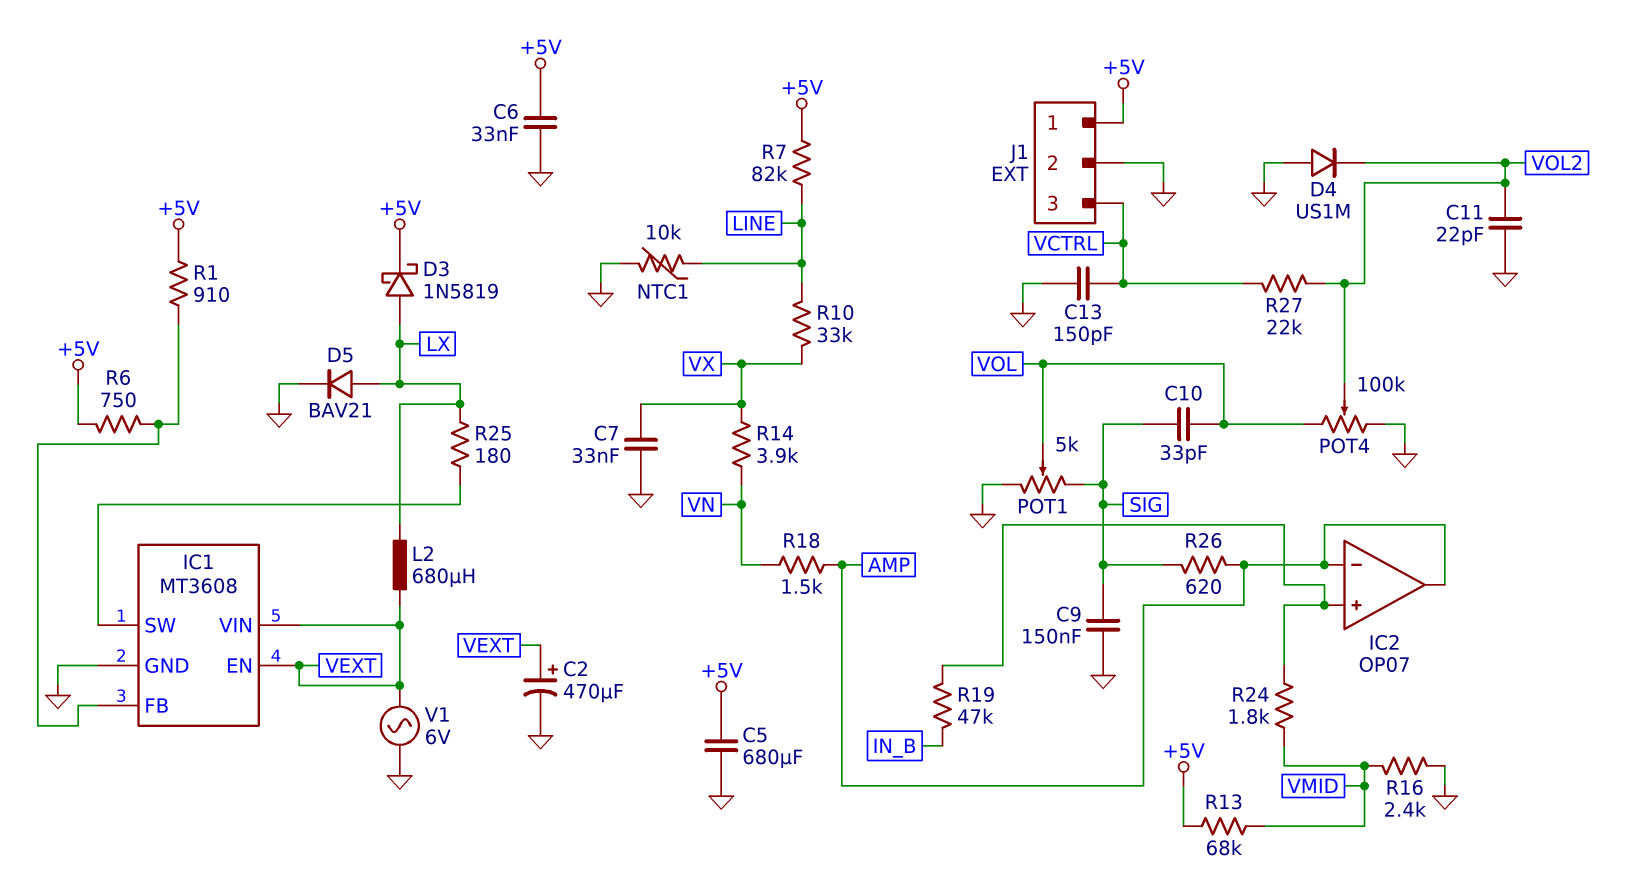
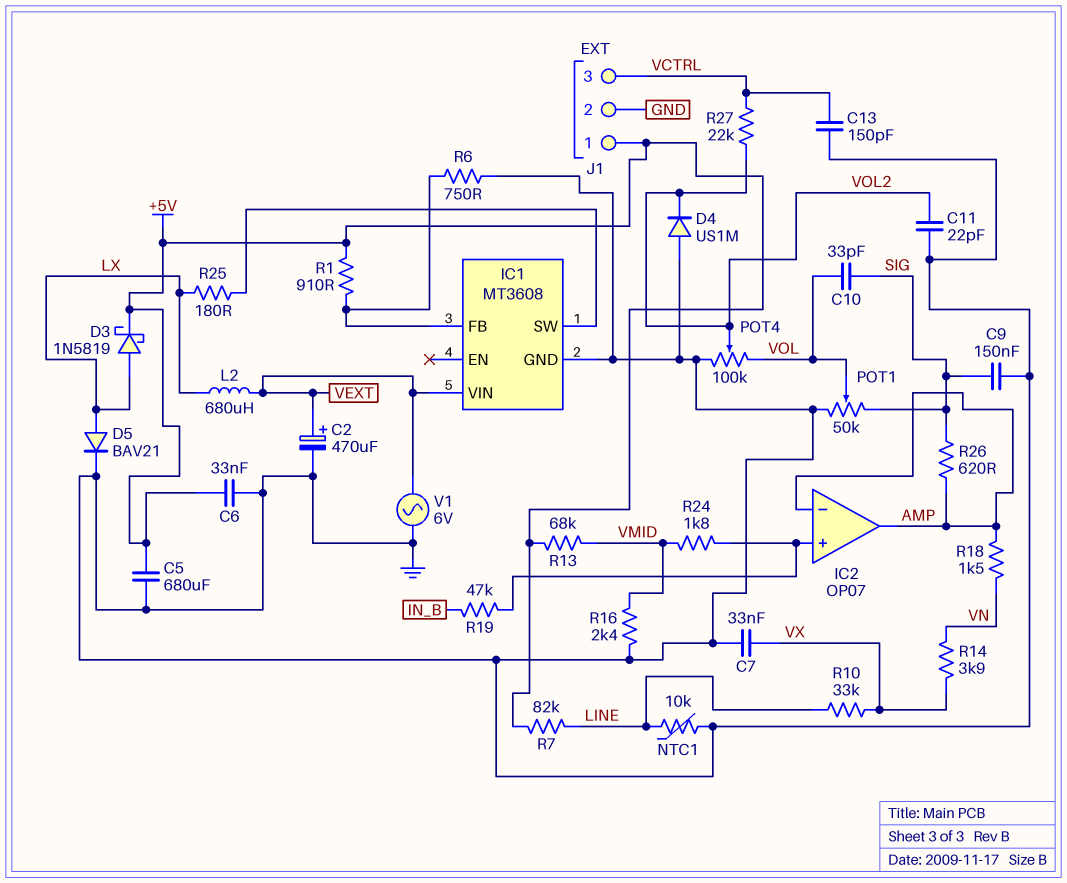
IC1 pin EN: VEXT -> none
POT1: 5k (GND, SIG, wiper VOL) -> 50k (GND, SIG, wiper VOL)
R6: 750 (+5V, IC1/FB) -> 750 (GND, IC1/FB)

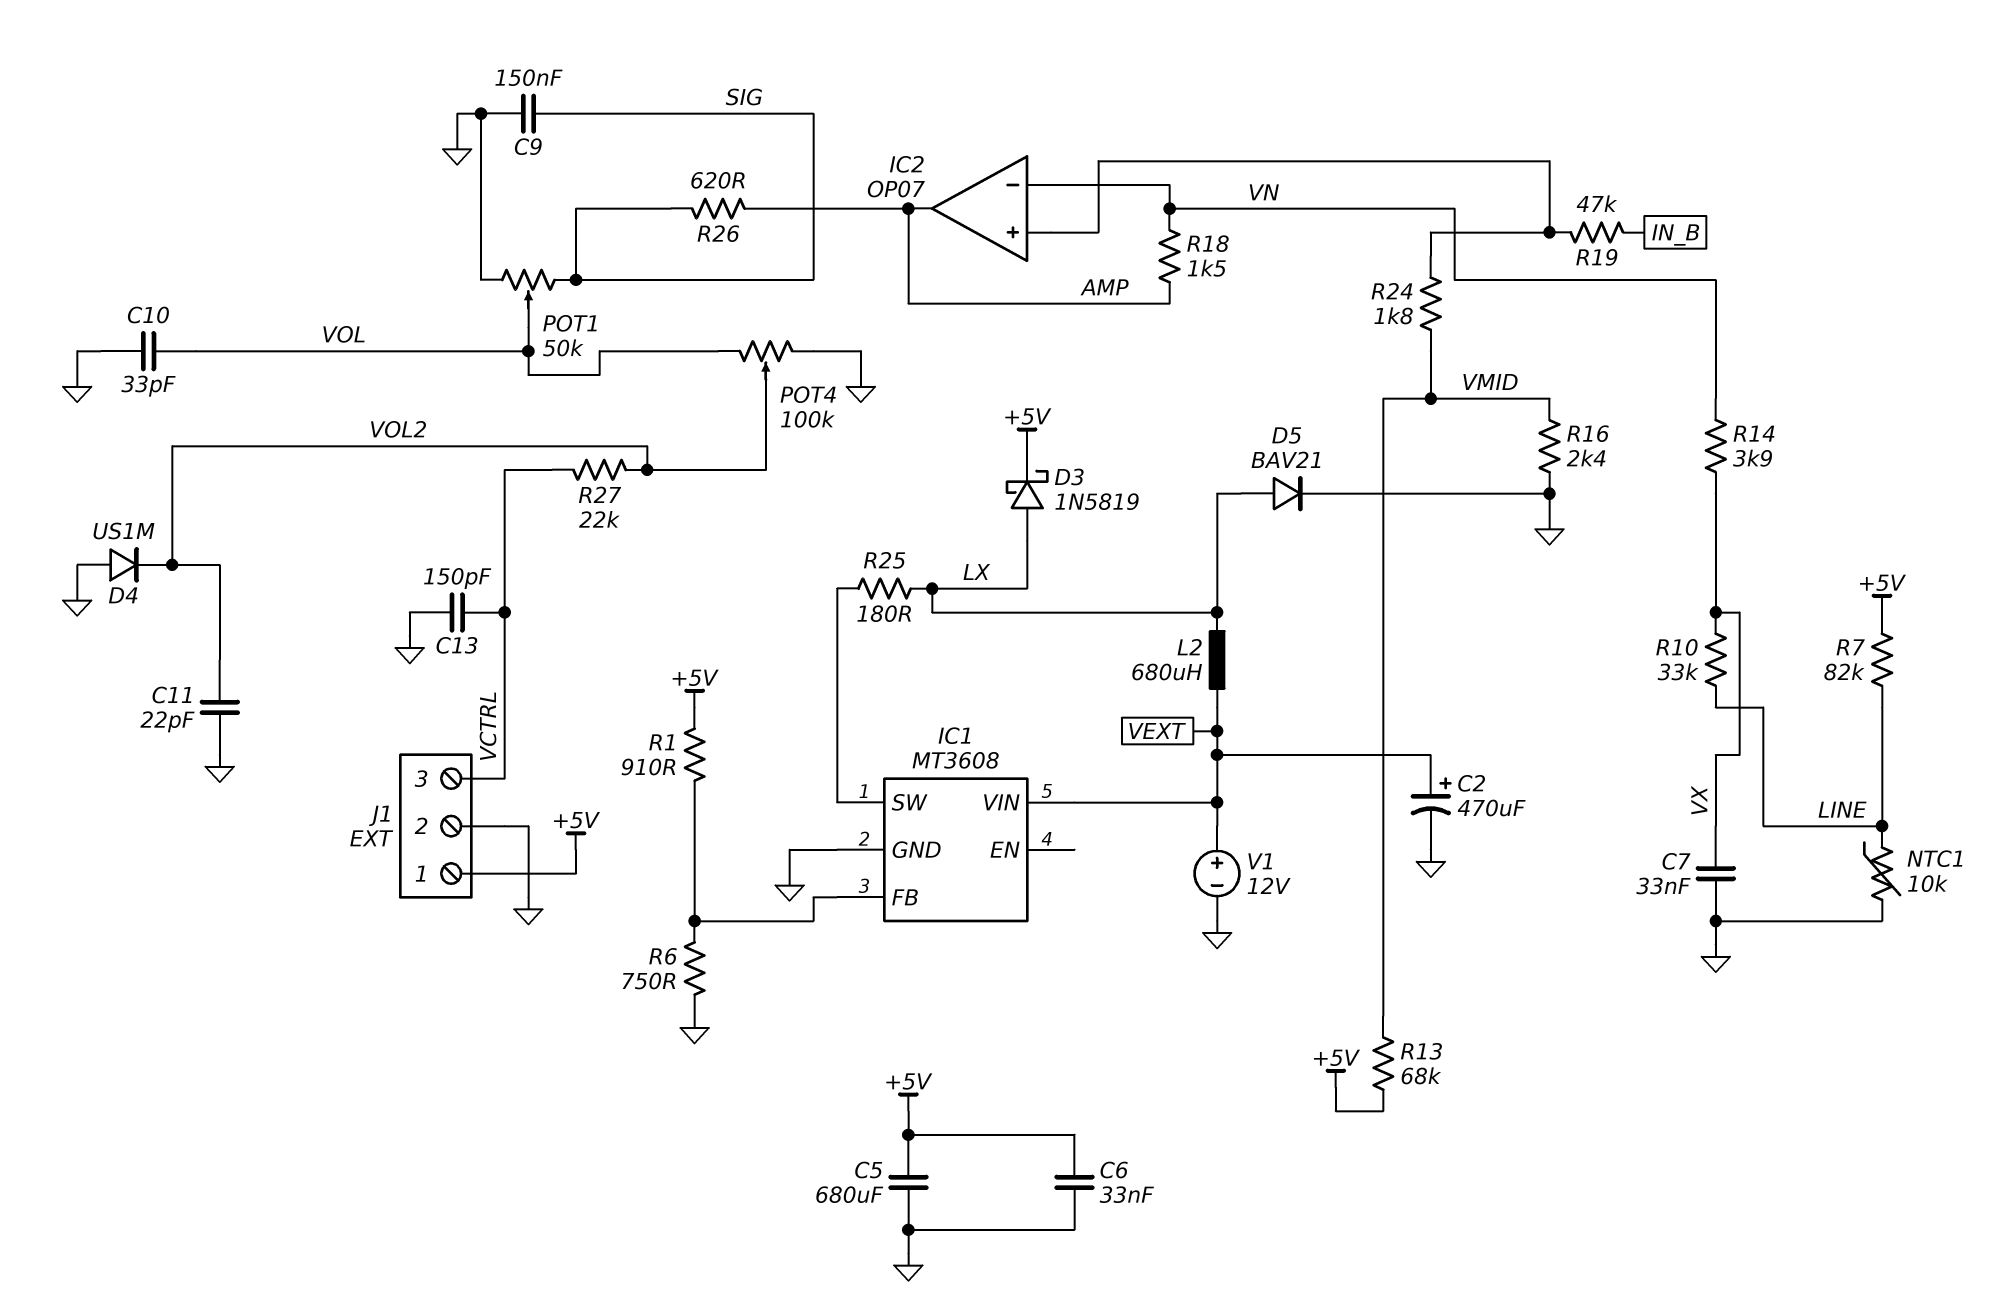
C10: 33pF (SIG, VOL) -> 33pF (GND, VOL)
IC2 pin in-: AMP -> VN
V1: AC 6V (GND, VEXT) -> 12V (plus VEXT, minus GND)

